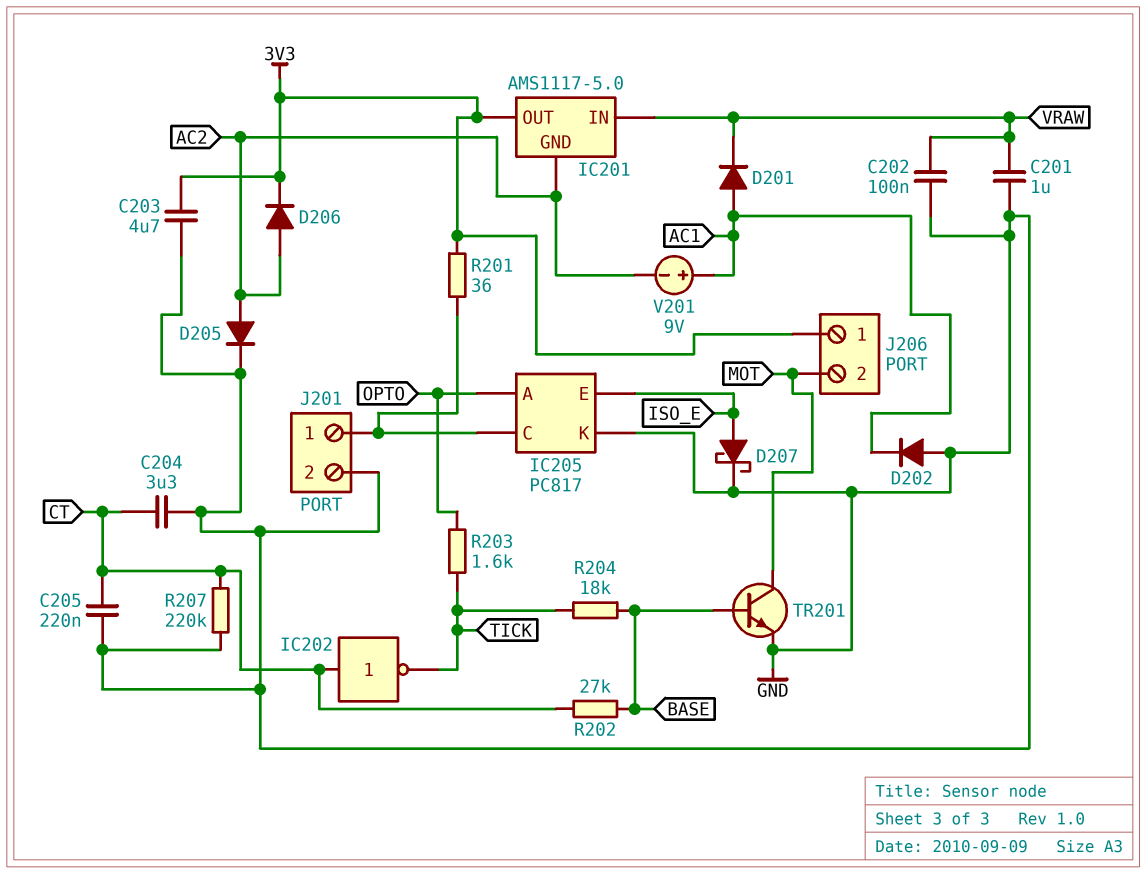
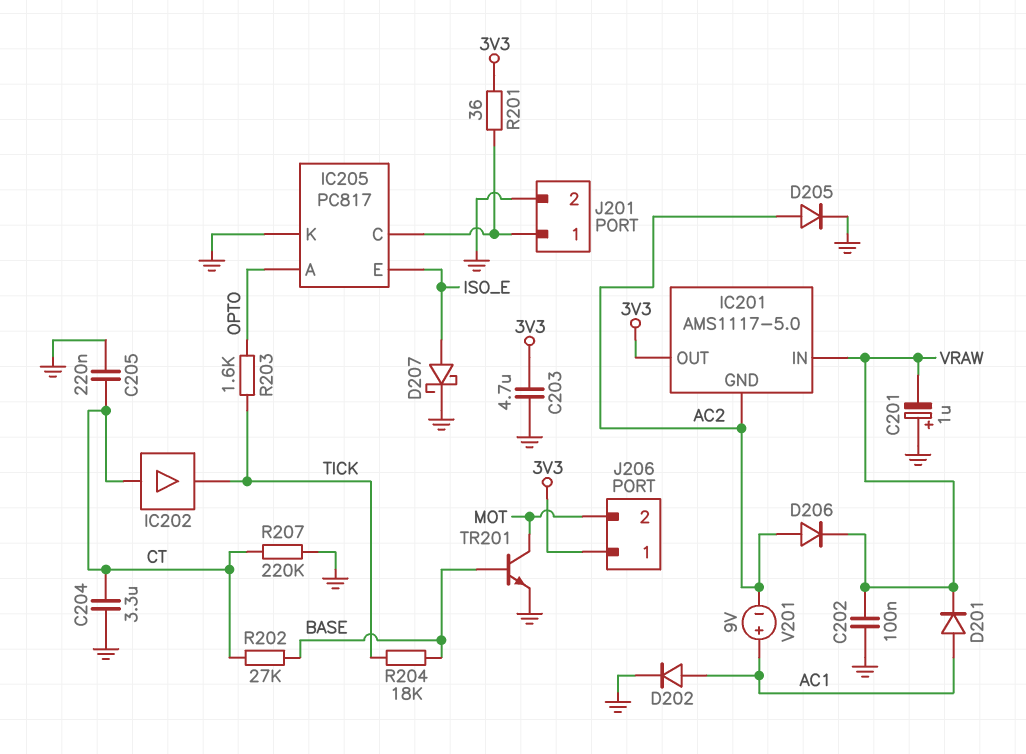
C201: 1uF (GND, VRAW) -> 1uF (plus GND, minus VRAW)
D202: diode (A GND, K AC1) -> diode (A AC1, K GND)
D206: diode (A AC2, K 3V3) -> diode (A AC2, K VRAW)
IC202: NOT (in CT, out TICK) -> buffer (in CT, out TICK)

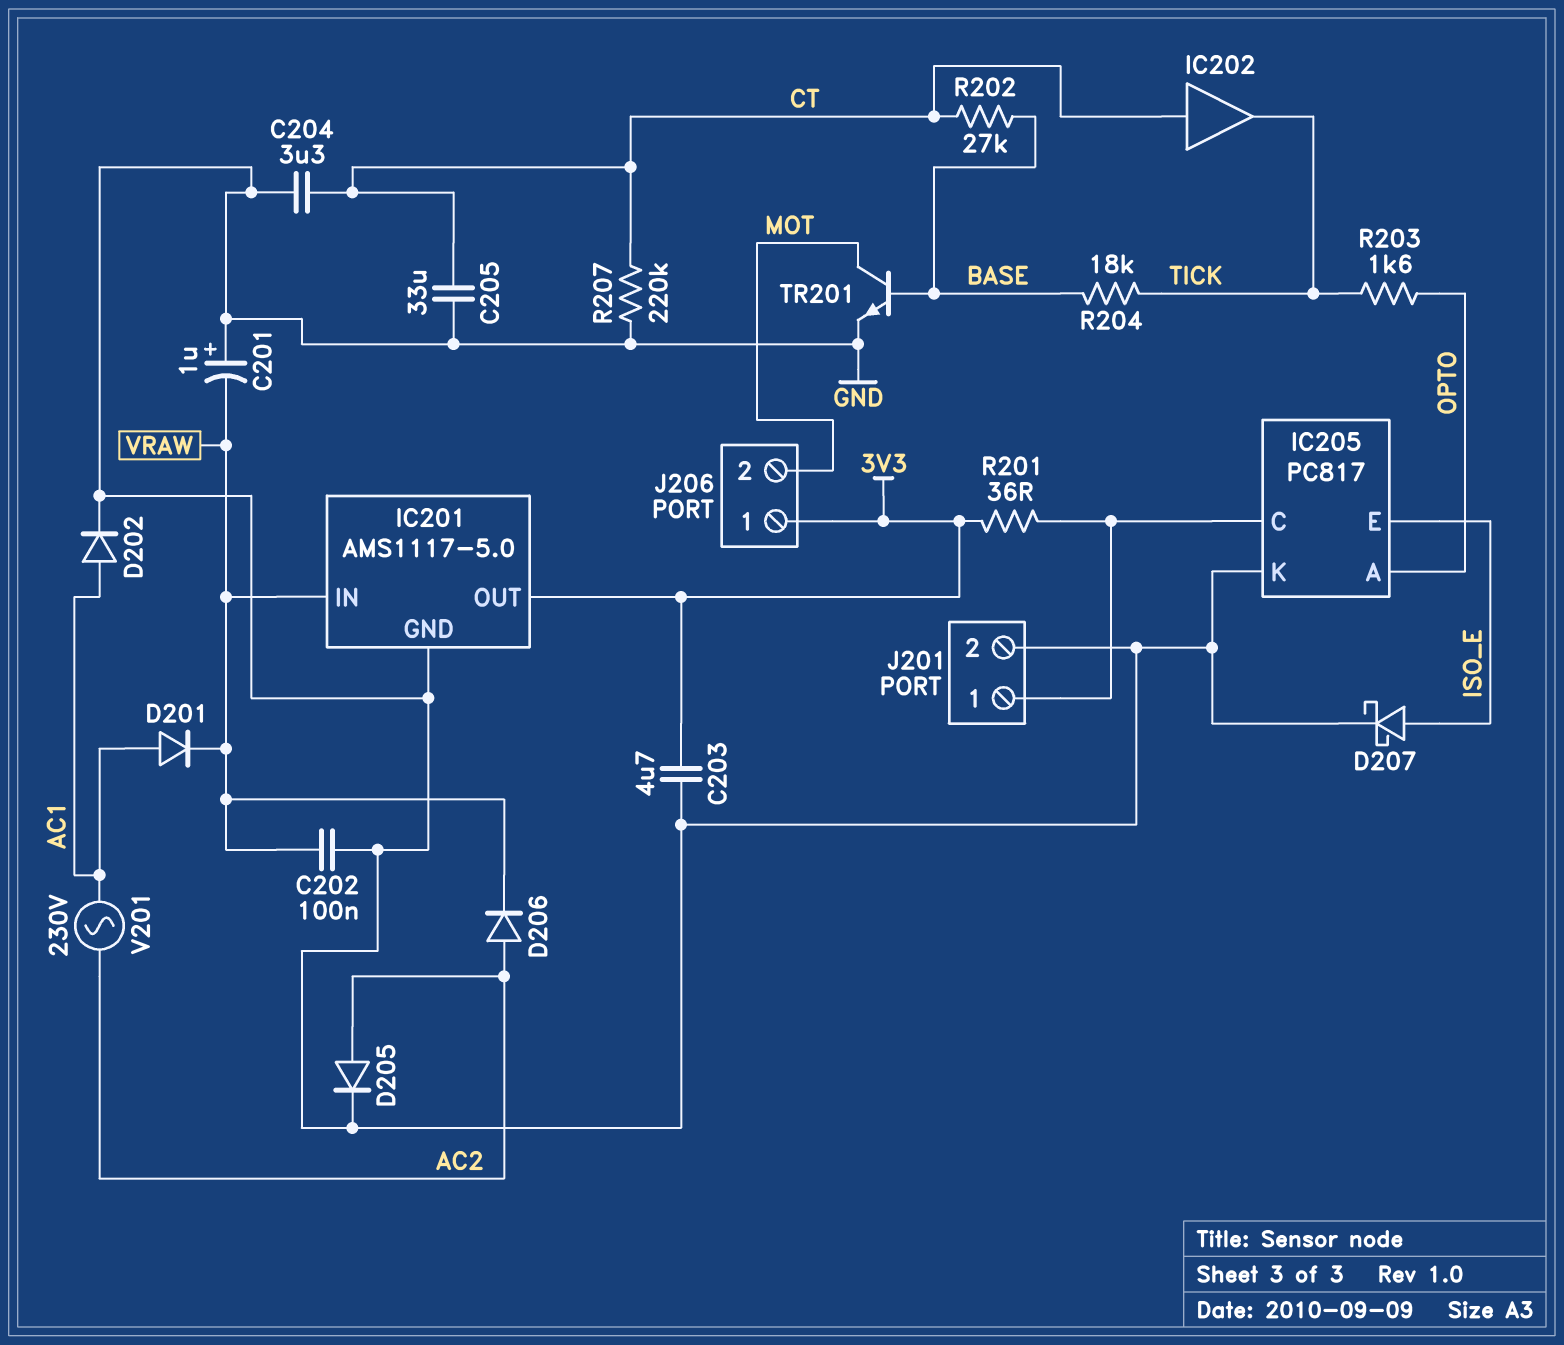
C205: 220nF (CT, GND) -> 33uF (CT, GND)
IC201 pin GND: AC2 -> GND
V201: 9V (plus AC1, minus AC2) -> AC 230V (AC1, AC2)

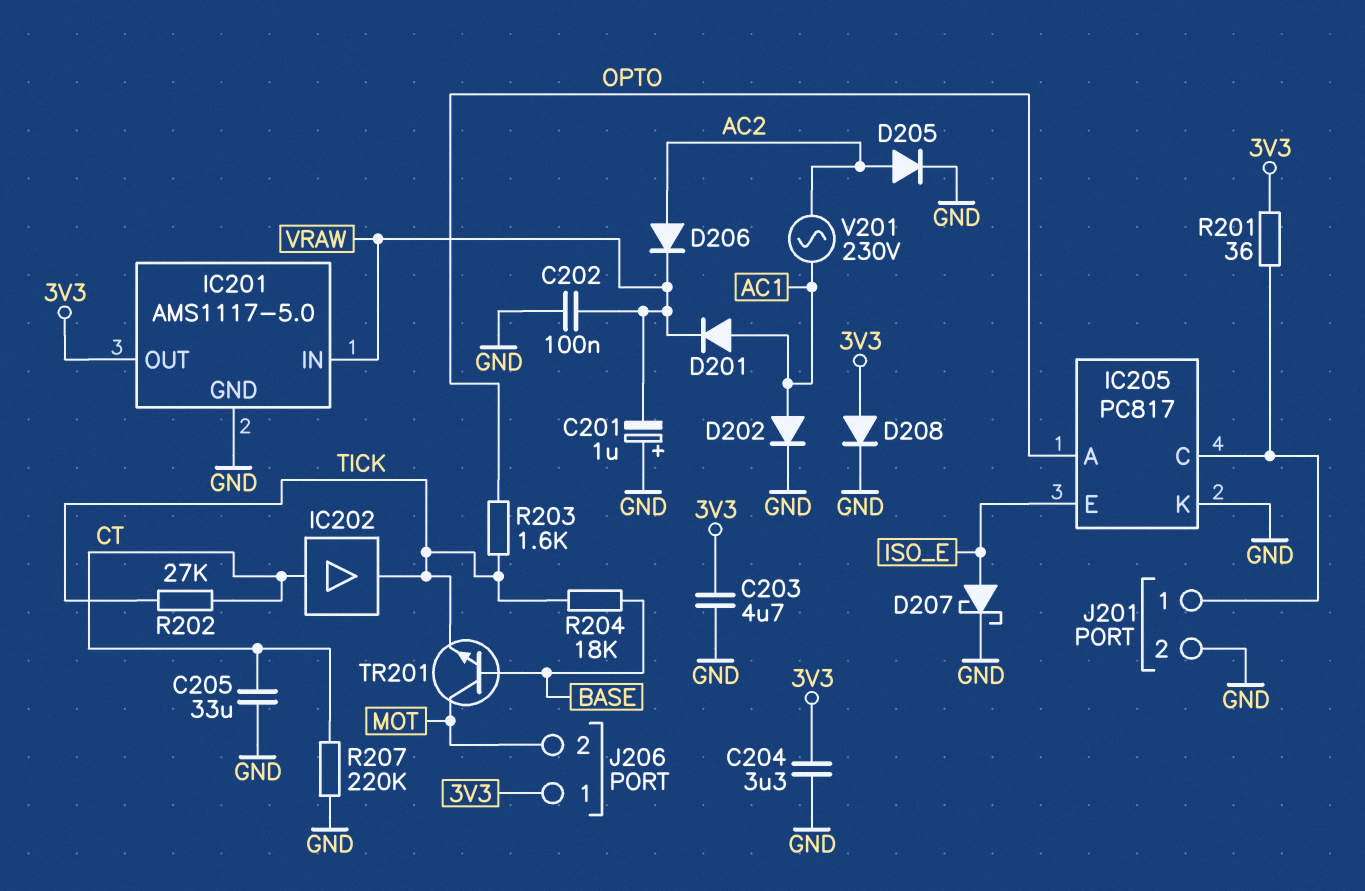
C204: 3.3uF (CT, GND) -> 3.3uF (3V3, GND)
D208: none -> diode (A 3V3, K GND)
R202: 27k (BASE, CT) -> 27k (CT, TICK)
TR201: NPN (B BASE, C MOT, E GND) -> NPN (B BASE, C MOT, E TICK)

